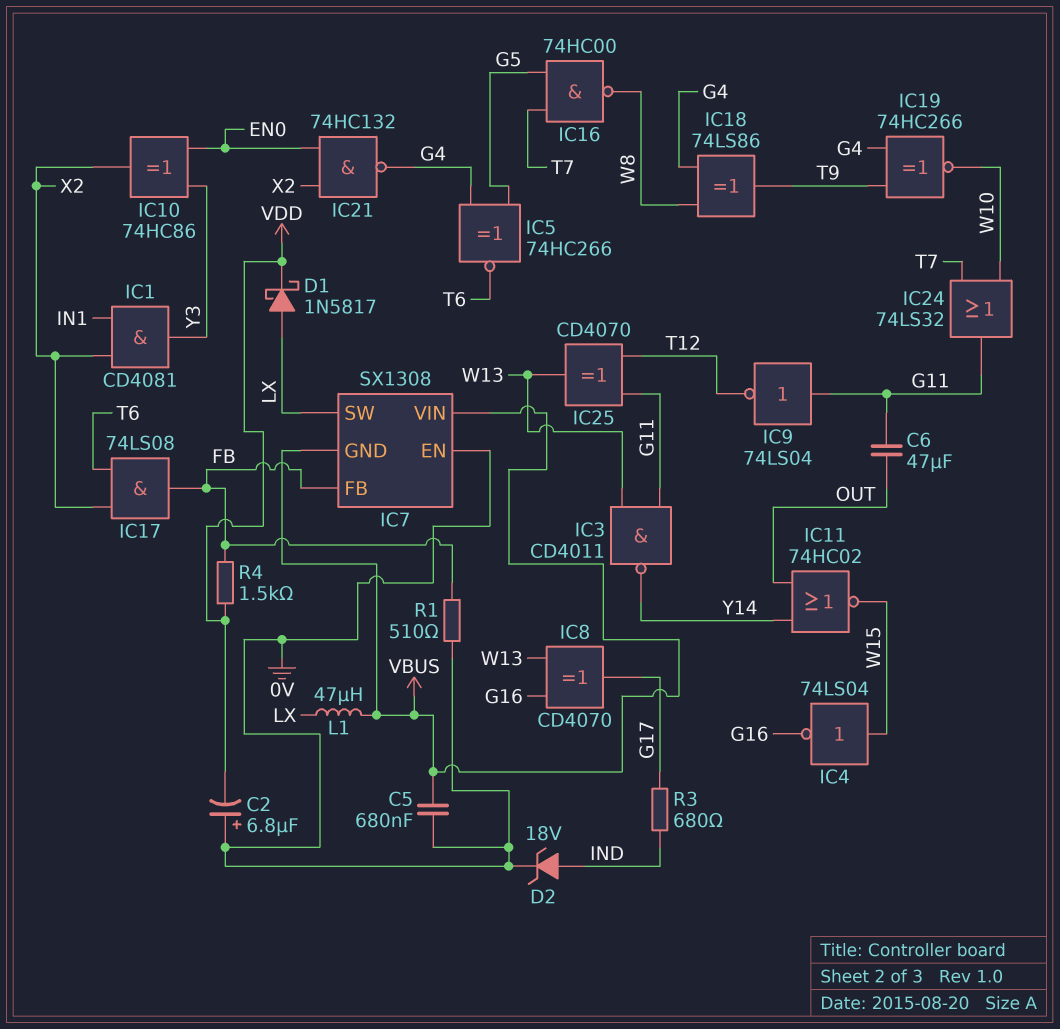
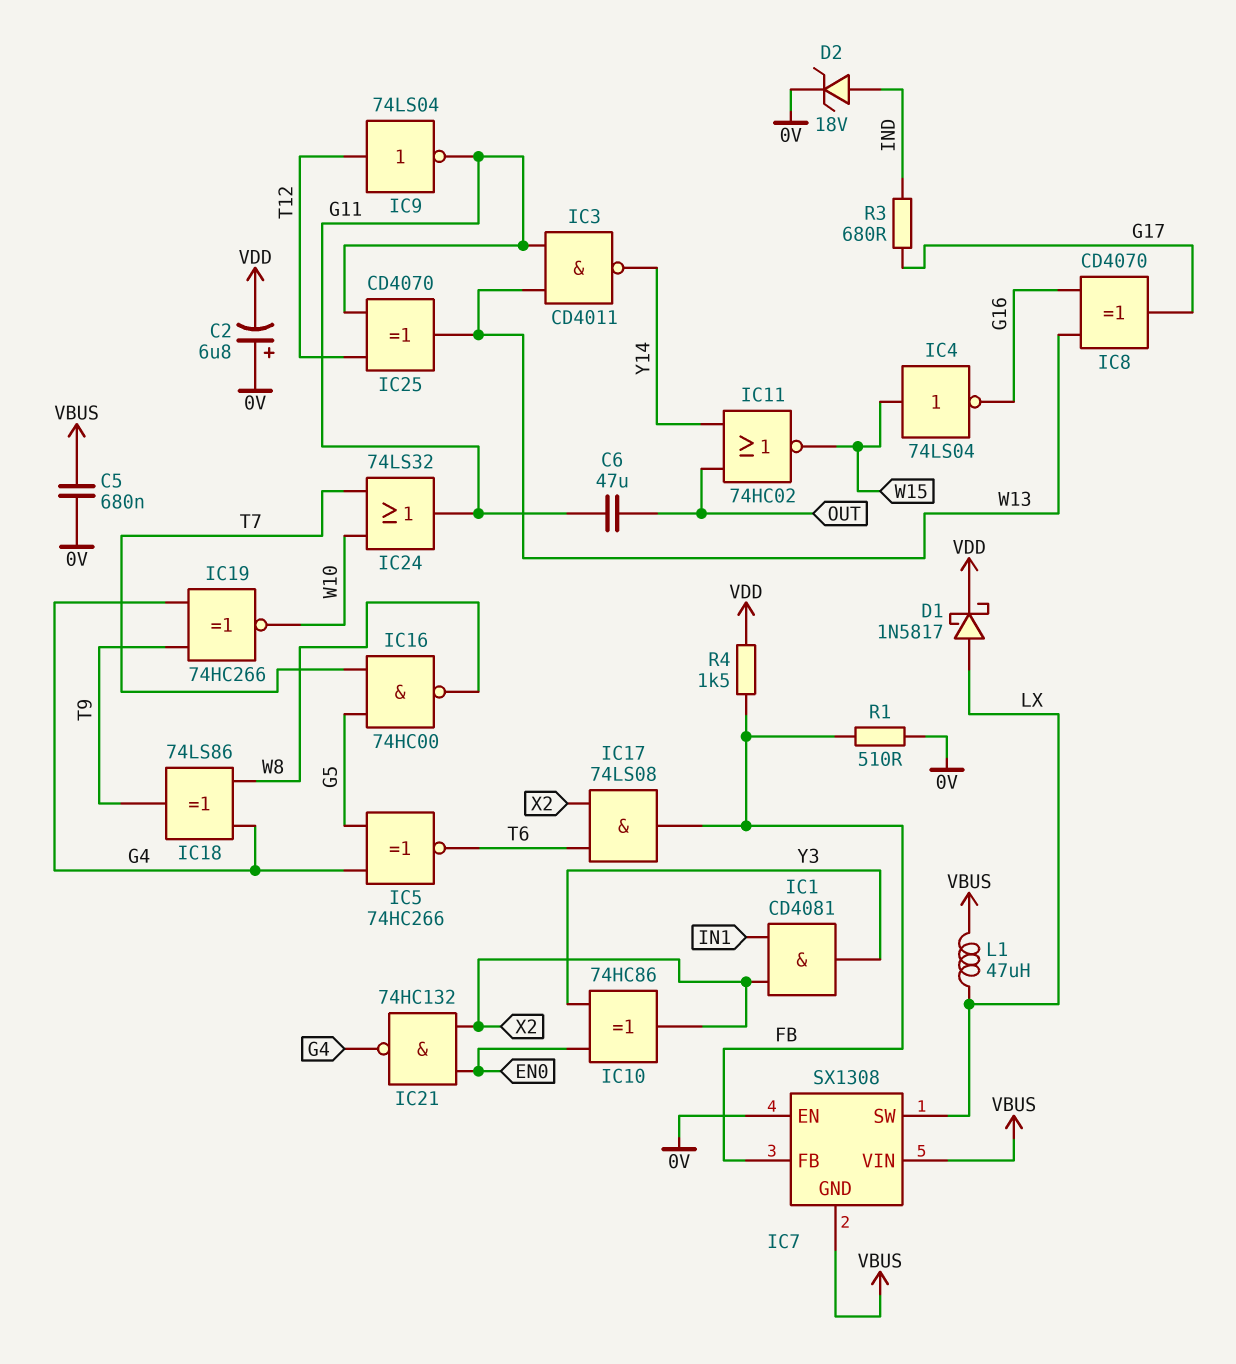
IC9: NOT 74LS04 (in G11, out T12) -> NOT 74LS04 (in T12, out G11)

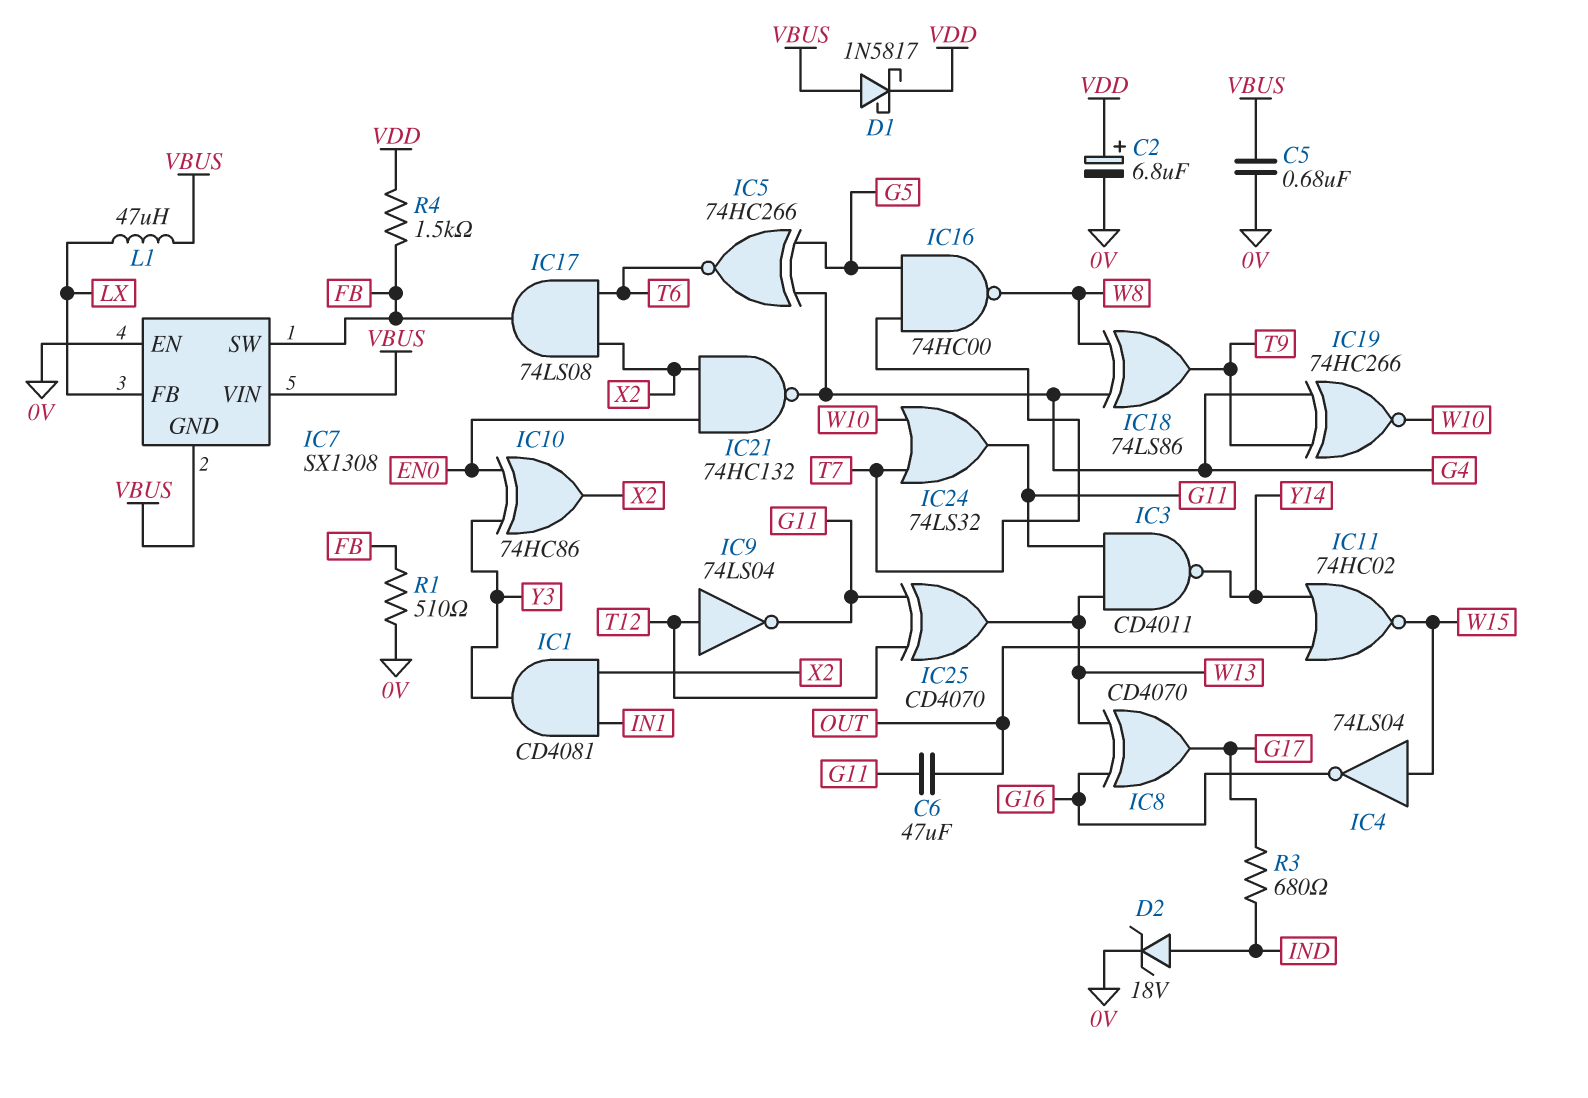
C2: 6.8uF (plus 0V, minus VDD) -> 6.8uF (plus VDD, minus 0V)
D1: schottky 1N5817 (A LX, K VDD) -> schottky 1N5817 (A VBUS, K VDD)
IC7 pin FB: FB -> LX
IC7 pin SW: LX -> FB

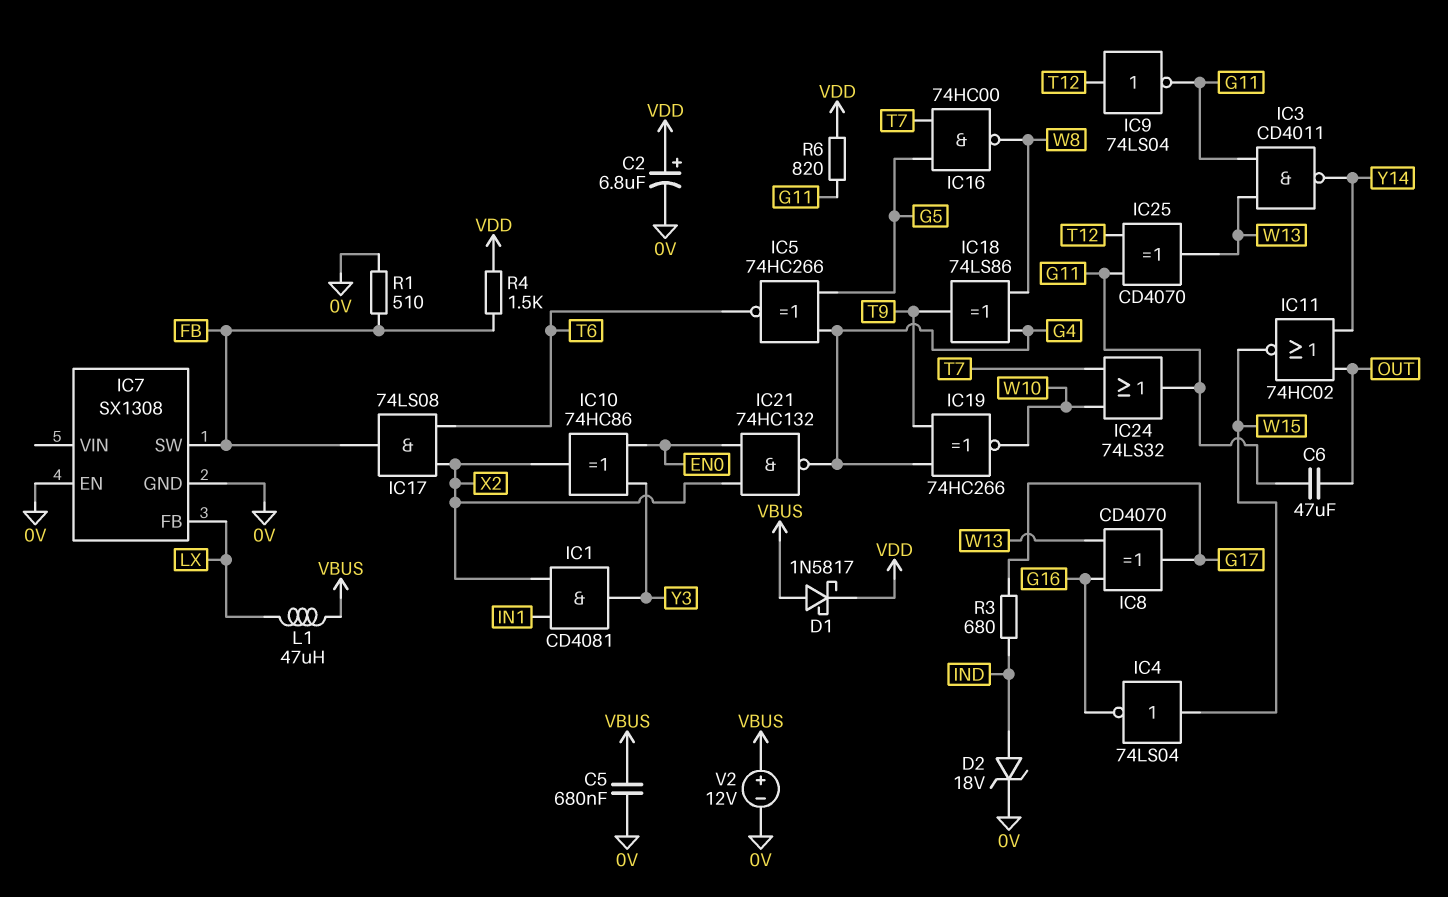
IC7 pin GND: VBUS -> 0V
IC7 pin VIN: VBUS -> none
R6: none -> 820 (G11, VDD)
V2: none -> 12V (plus VBUS, minus 0V)

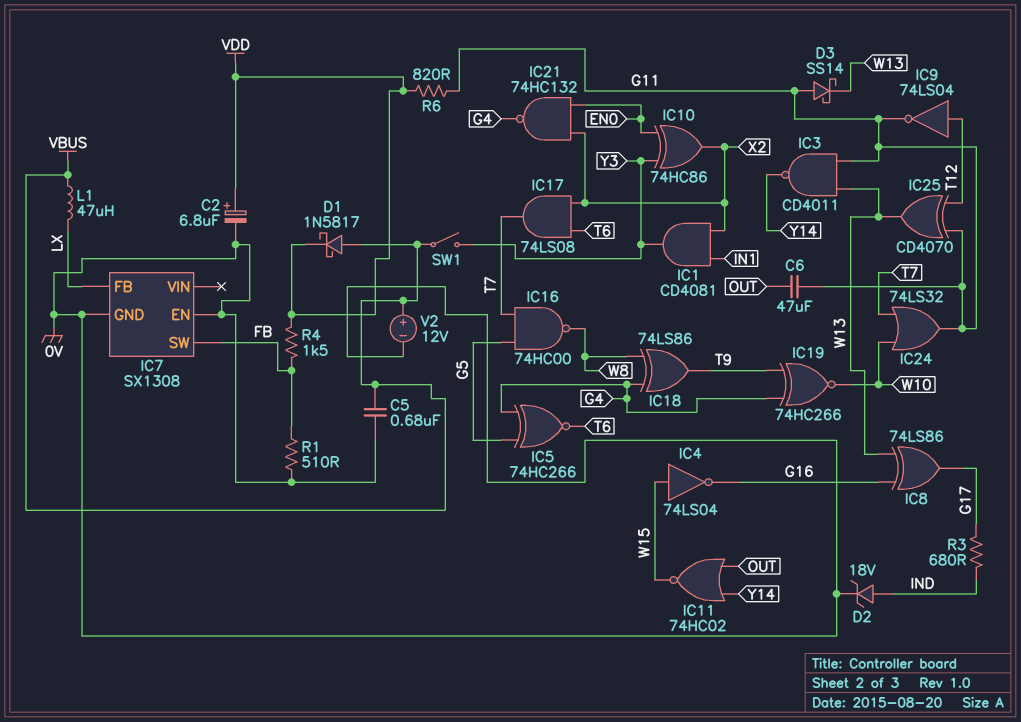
D3: none -> schottky SS14 (A G11, K W13)
IC8: XOR CD4070 (in G16, in W13, out G17) -> XOR 74LS86 (in G16, in W13, out G17)
IC17: AND 74LS08 (in T6, in X2, out FB) -> AND 74LS08 (in T6, in X2, out T7)
SW1: none -> switch (VBUS, Y3)

